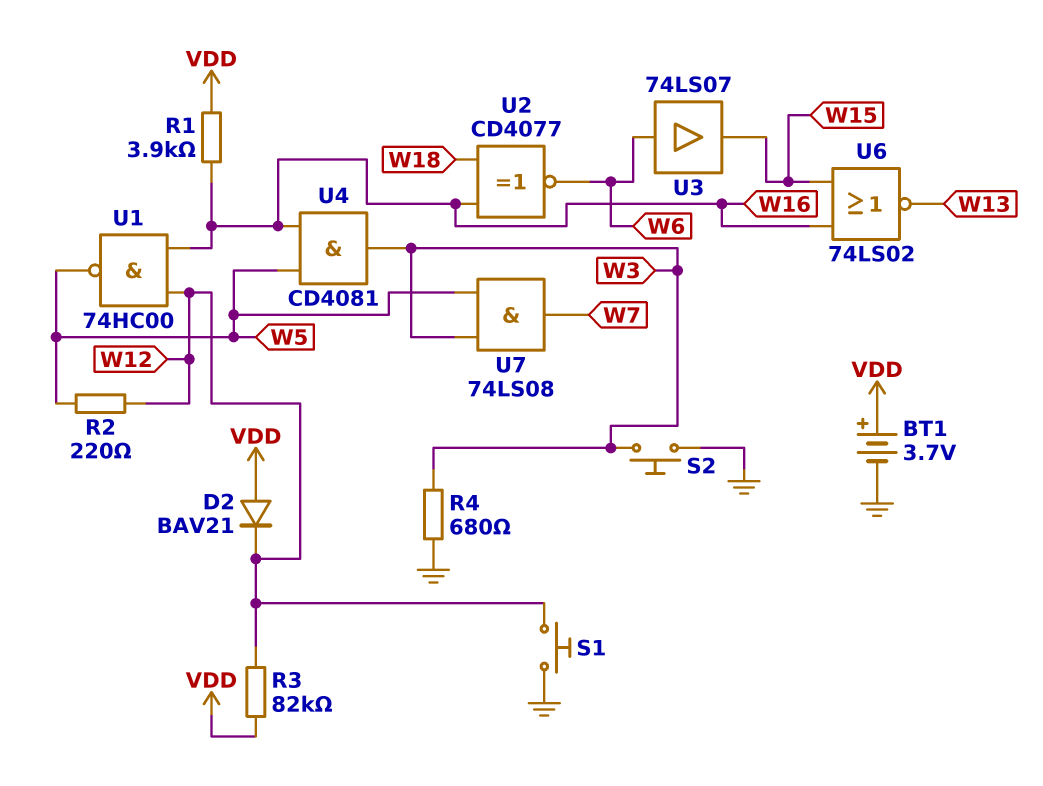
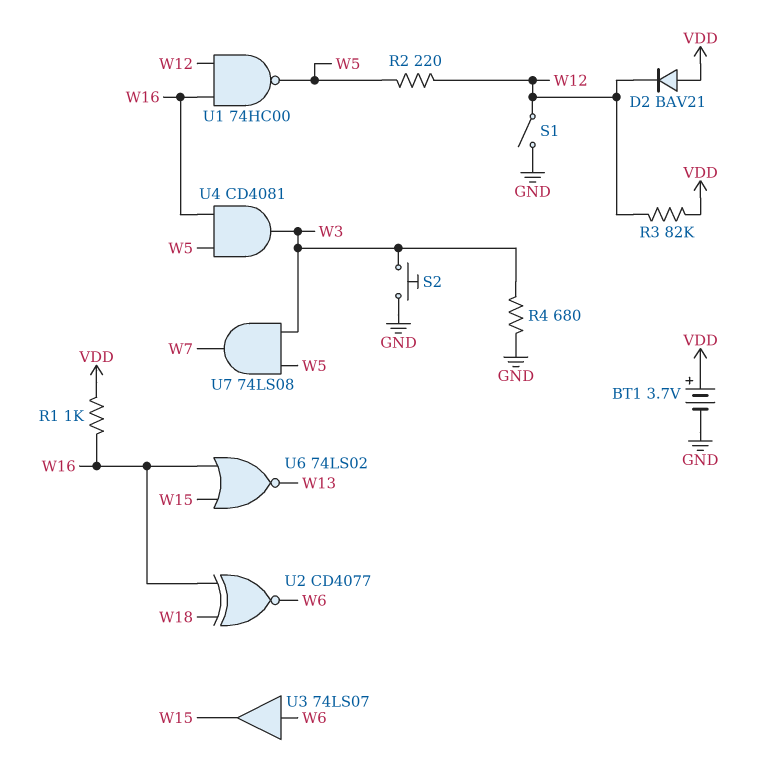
R1: 3.9k (VDD, W16) -> 1k (VDD, W16)
S1: button (GND, W12) -> switch (GND, W12)

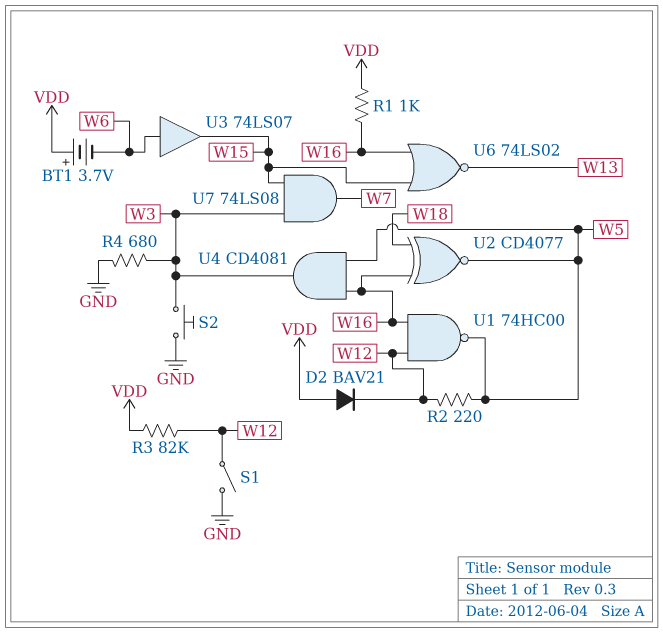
BT1: 3.7V (plus VDD, minus GND) -> 3.7V (plus VDD, minus W6)
U2: XNOR CD4077 (in W16, in W18, out W6) -> XNOR CD4077 (in W16, in W18, out W5)
U7: AND 74LS08 (in W3, in W5, out W7) -> AND 74LS08 (in W3, in W15, out W7)

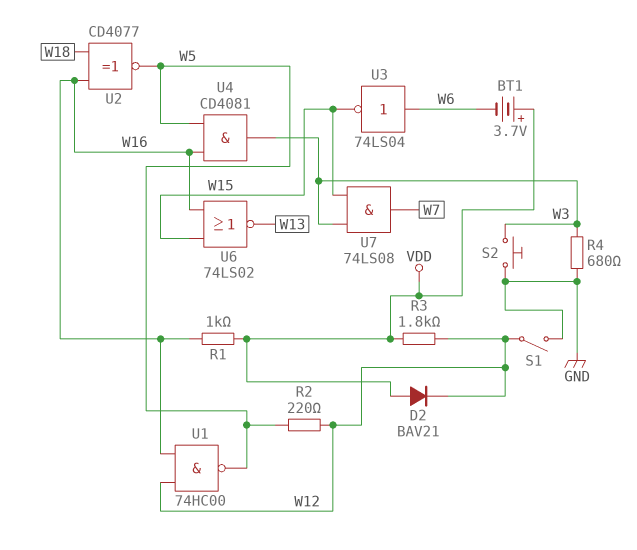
R3: 82k (VDD, W12) -> 1.8k (VDD, W12)
U3: buffer 74LS07 (in W6, out W15) -> NOT 74LS04 (in W6, out W15)

